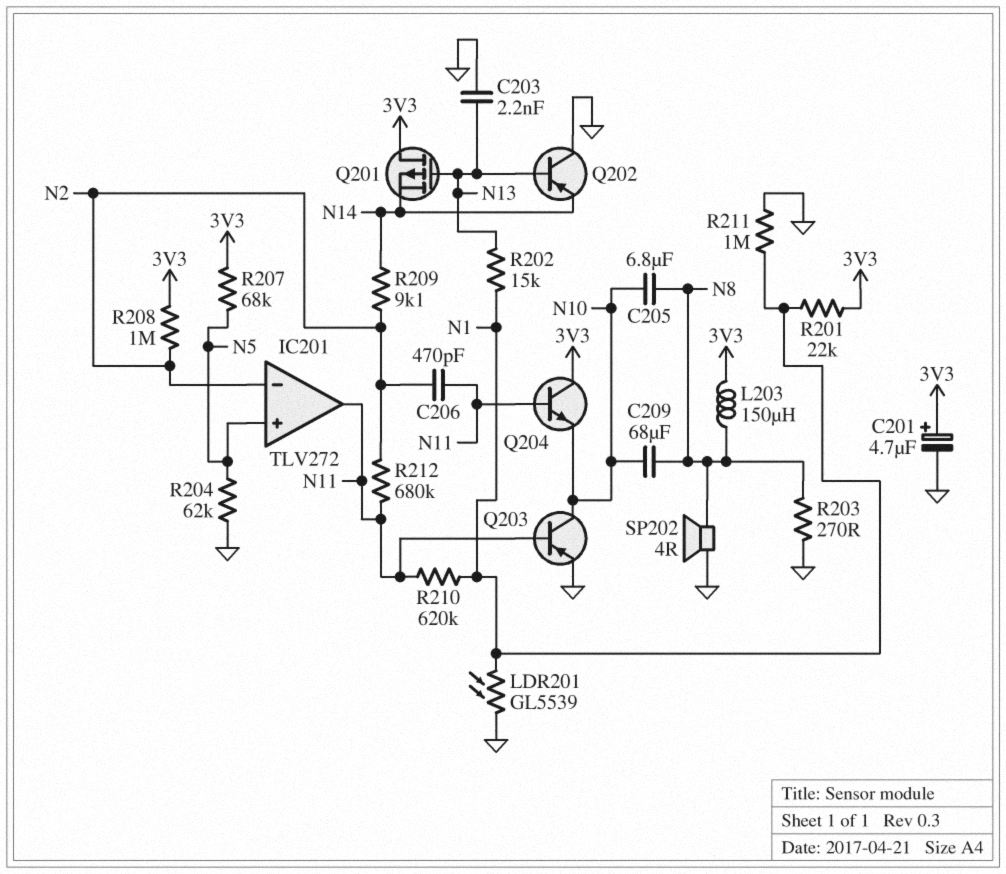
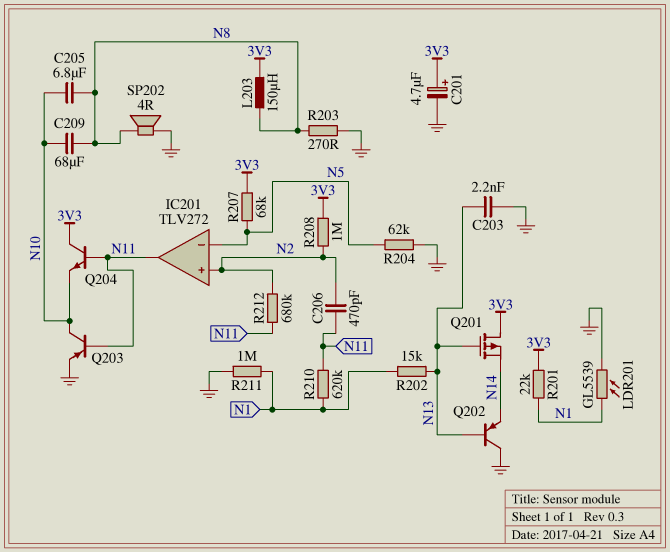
IC201 pin in+: N5 -> N2
IC201 pin in-: N2 -> N5
R209: 9.1k (N2, N14) -> none

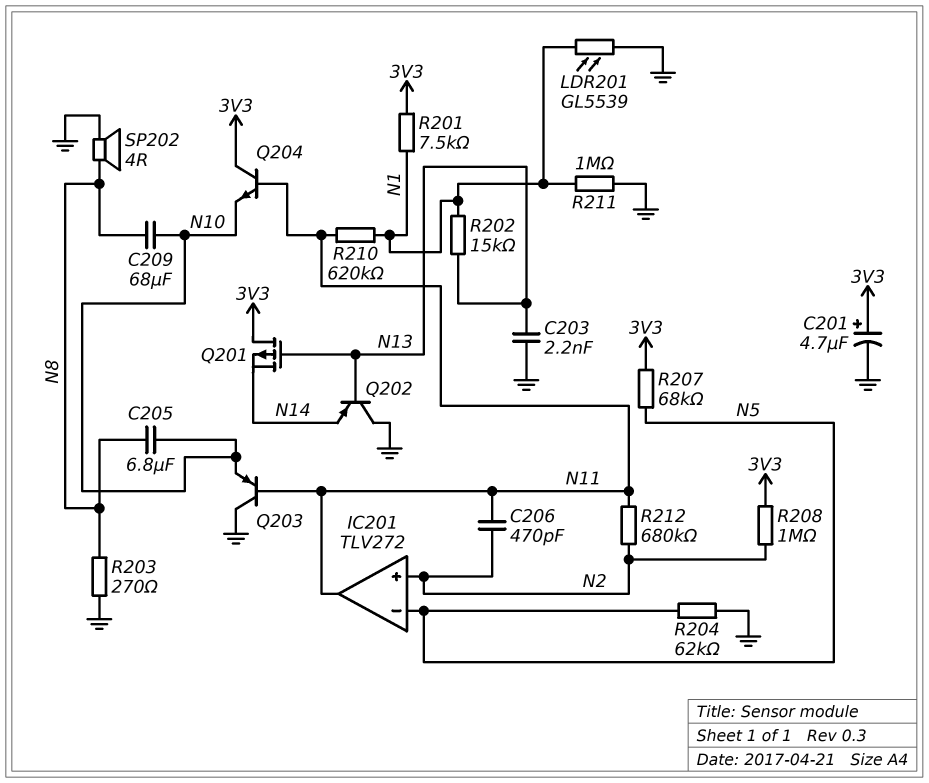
L203: 150uH (3V3, N8) -> none
Q203: PNP (B N11, C N10, E GND) -> PNP (B N11, C GND, E N10)
R201: 22k (3V3, N1) -> 7.5k (3V3, N1)

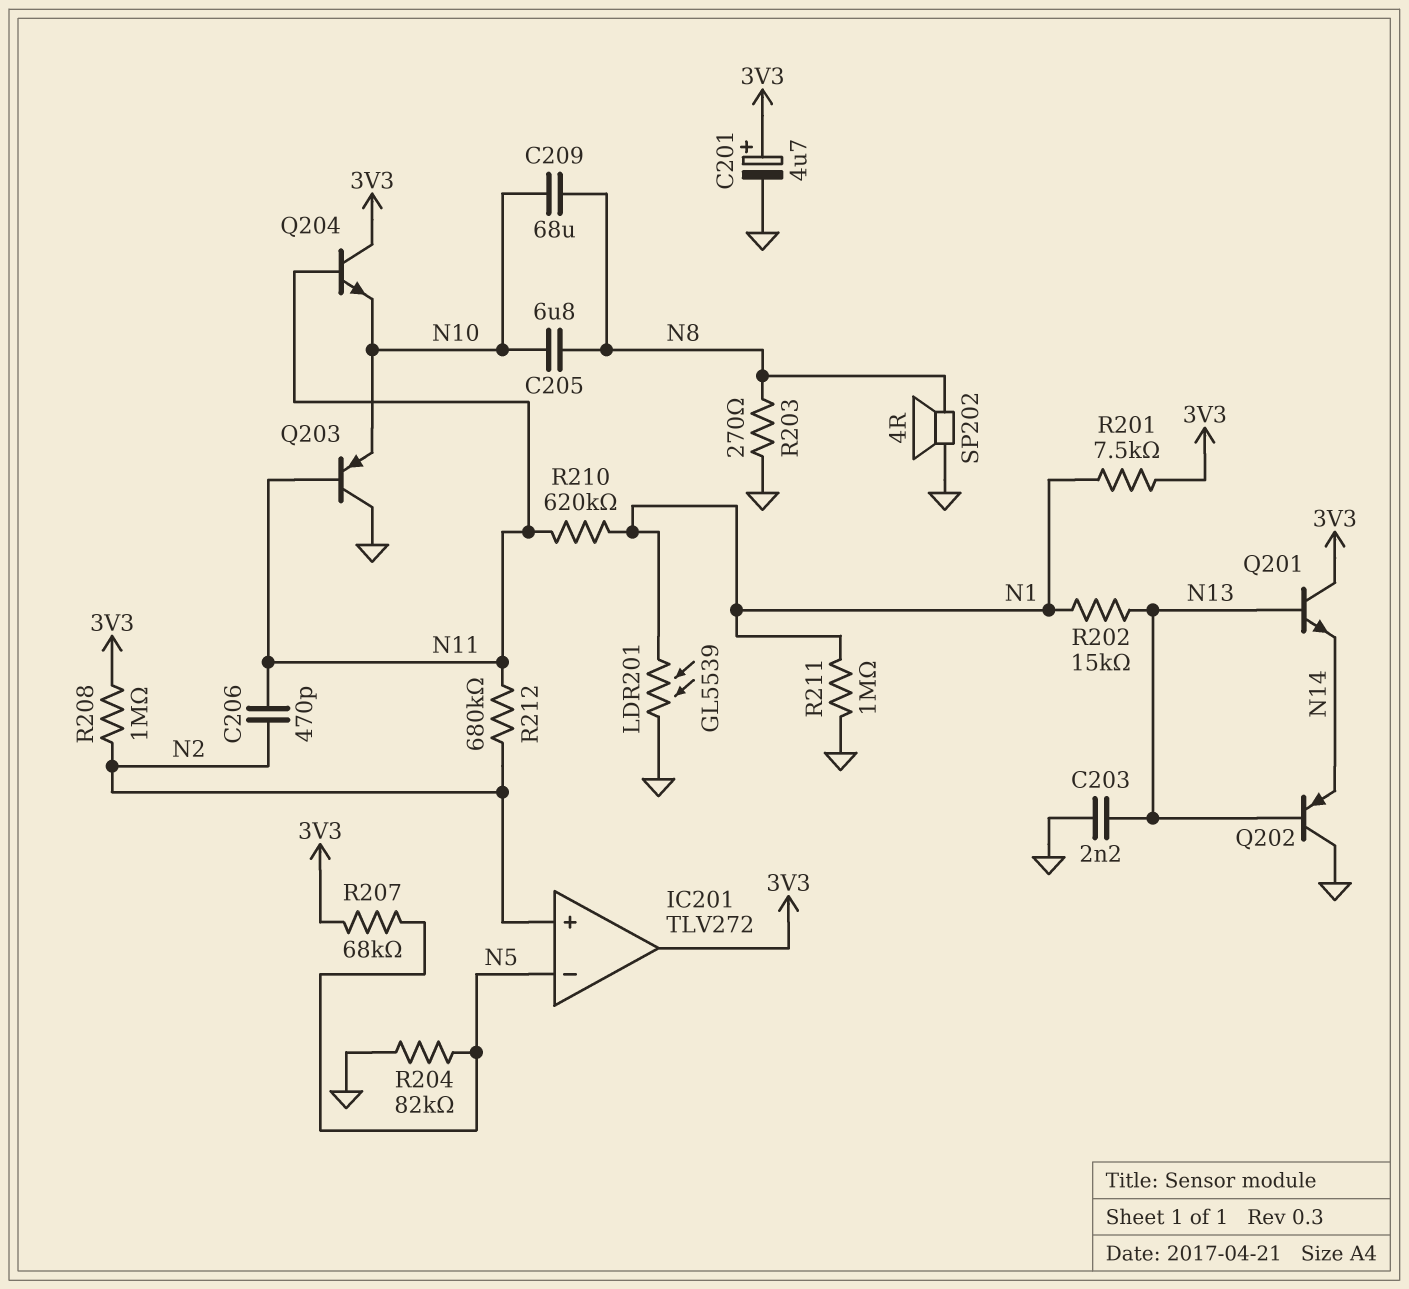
IC201 pin out: N11 -> 3V3
Q201: PMOS (G N13, D 3V3, S N14) -> NPN (B N13, C 3V3, E N14)
R204: 62k (GND, N5) -> 82k (GND, N5)

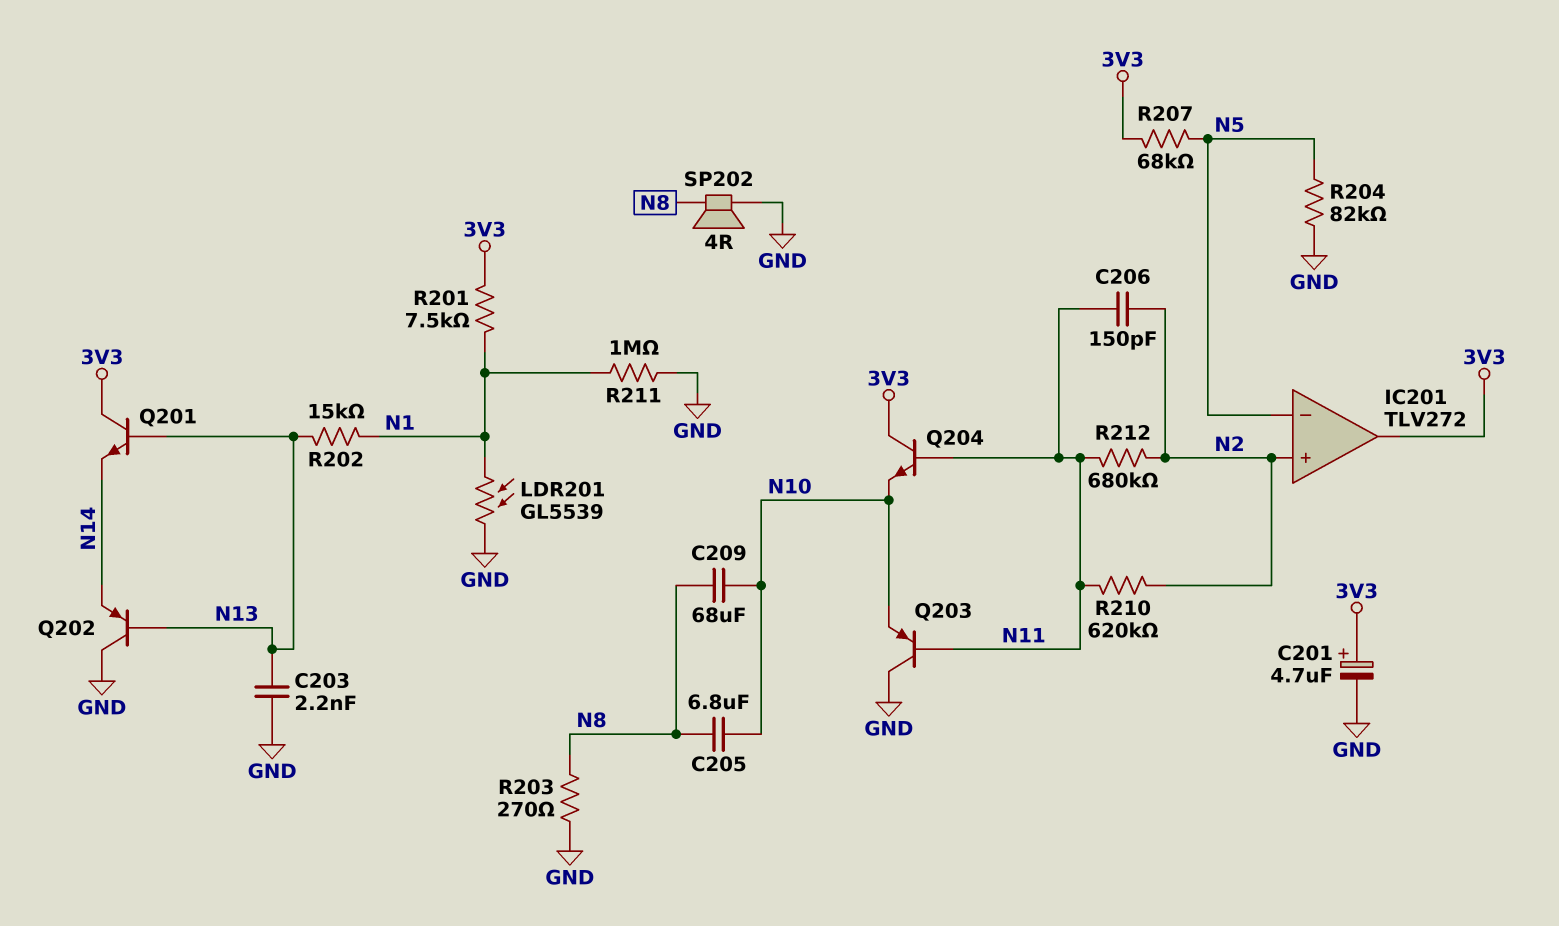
C206: 470pF (N2, N11) -> 150pF (N2, N11)
R208: 1M (3V3, N2) -> none
R210: 620k (N1, N11) -> 620k (N2, N11)

